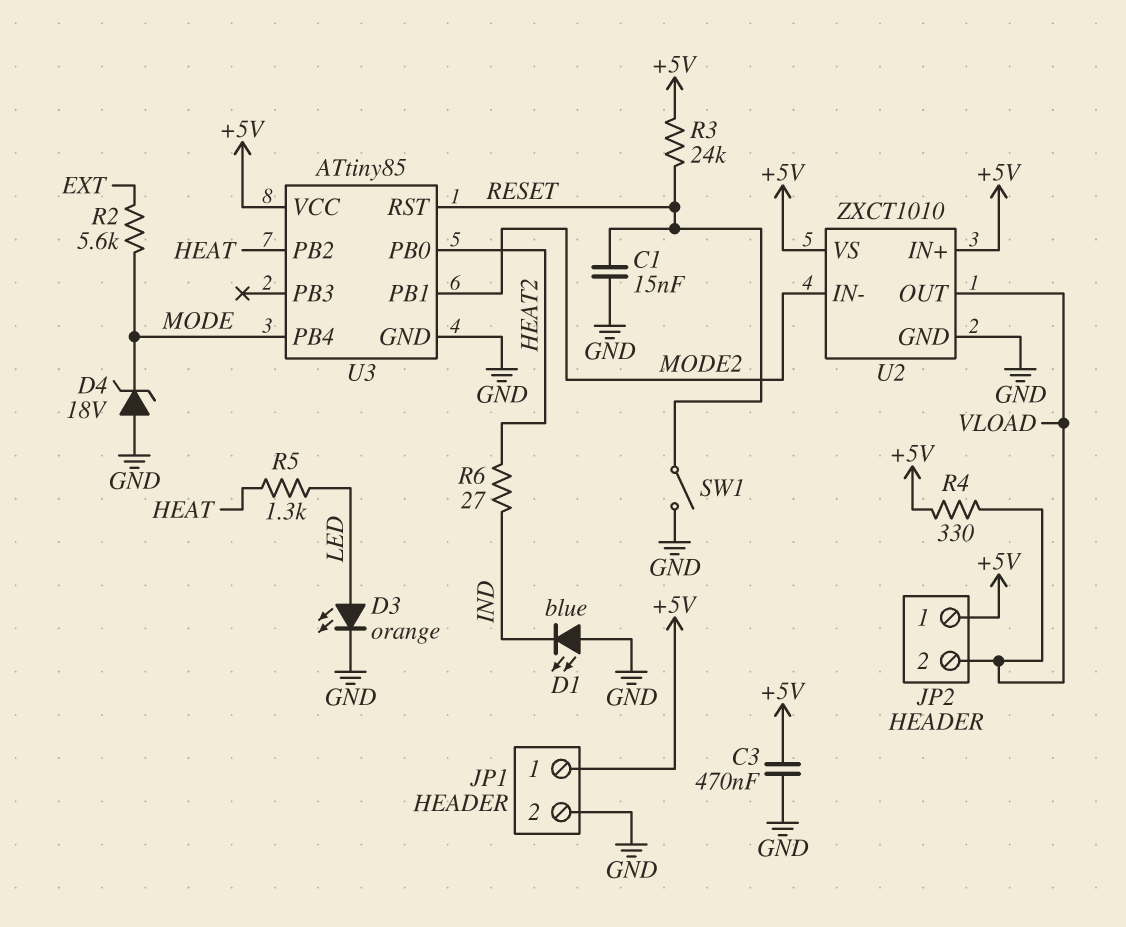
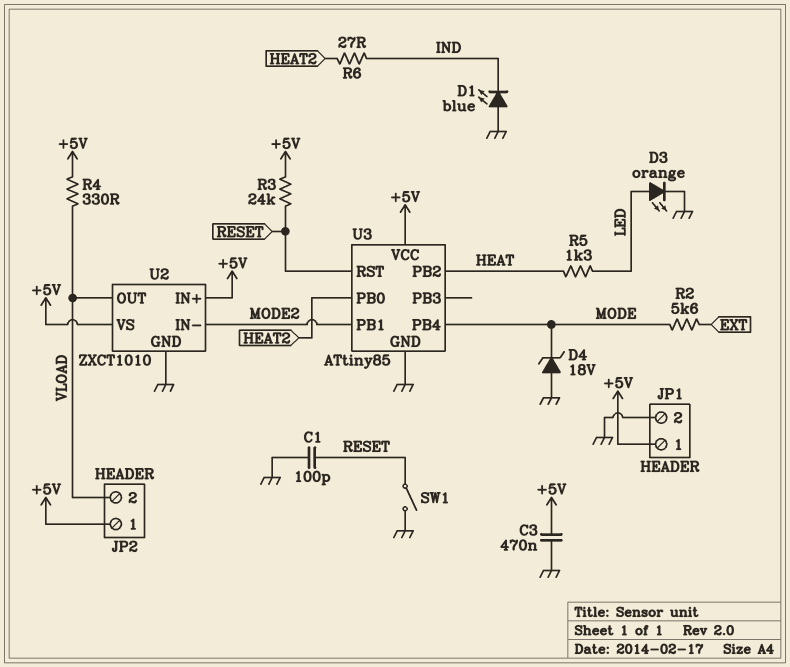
C1: 15nF (GND, RESET) -> 100pF (GND, RESET)

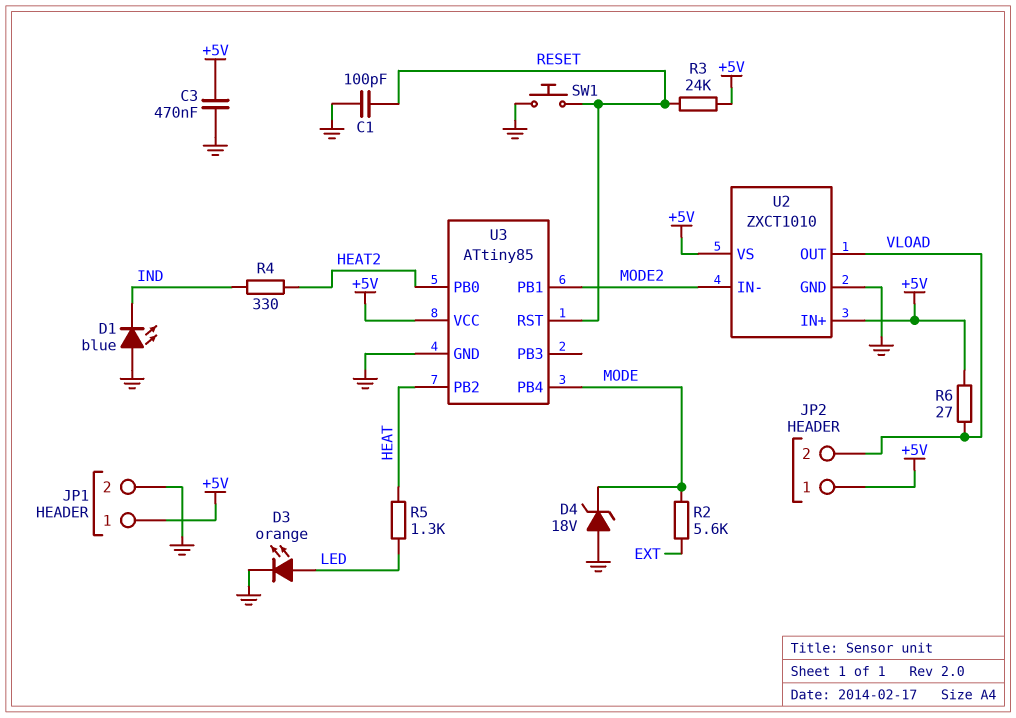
R4: 330 (+5V, VLOAD) -> 330 (HEAT2, IND)
R6: 27 (HEAT2, IND) -> 27 (+5V, VLOAD)
SW1: switch (GND, RESET) -> button (GND, RESET)

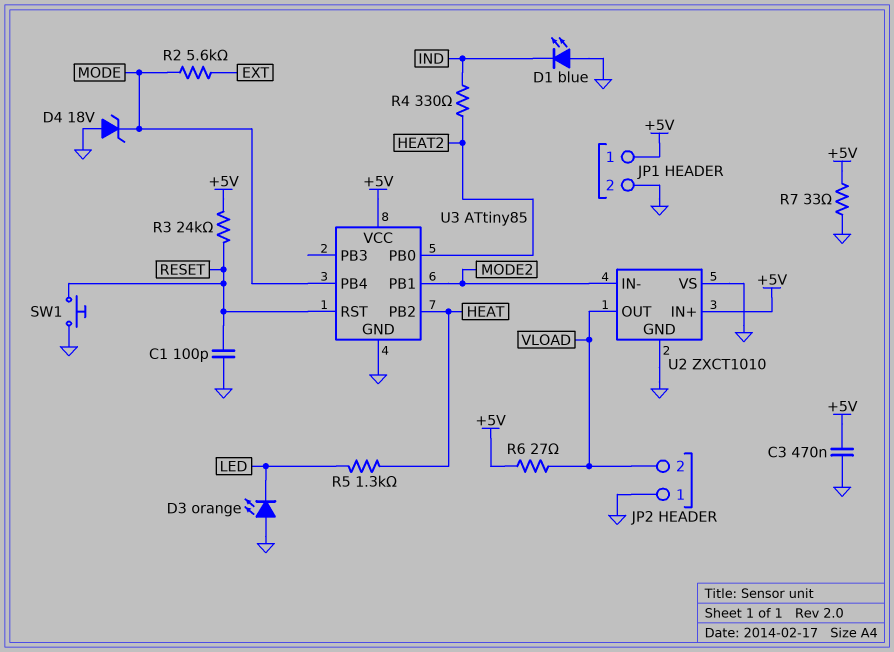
D3: LED orange (A LED, K GND) -> LED orange (A GND, K LED)
JP2 pin 1: +5V -> GND
R7: none -> 33 (+5V, GND)
U2 pin VS: +5V -> GND

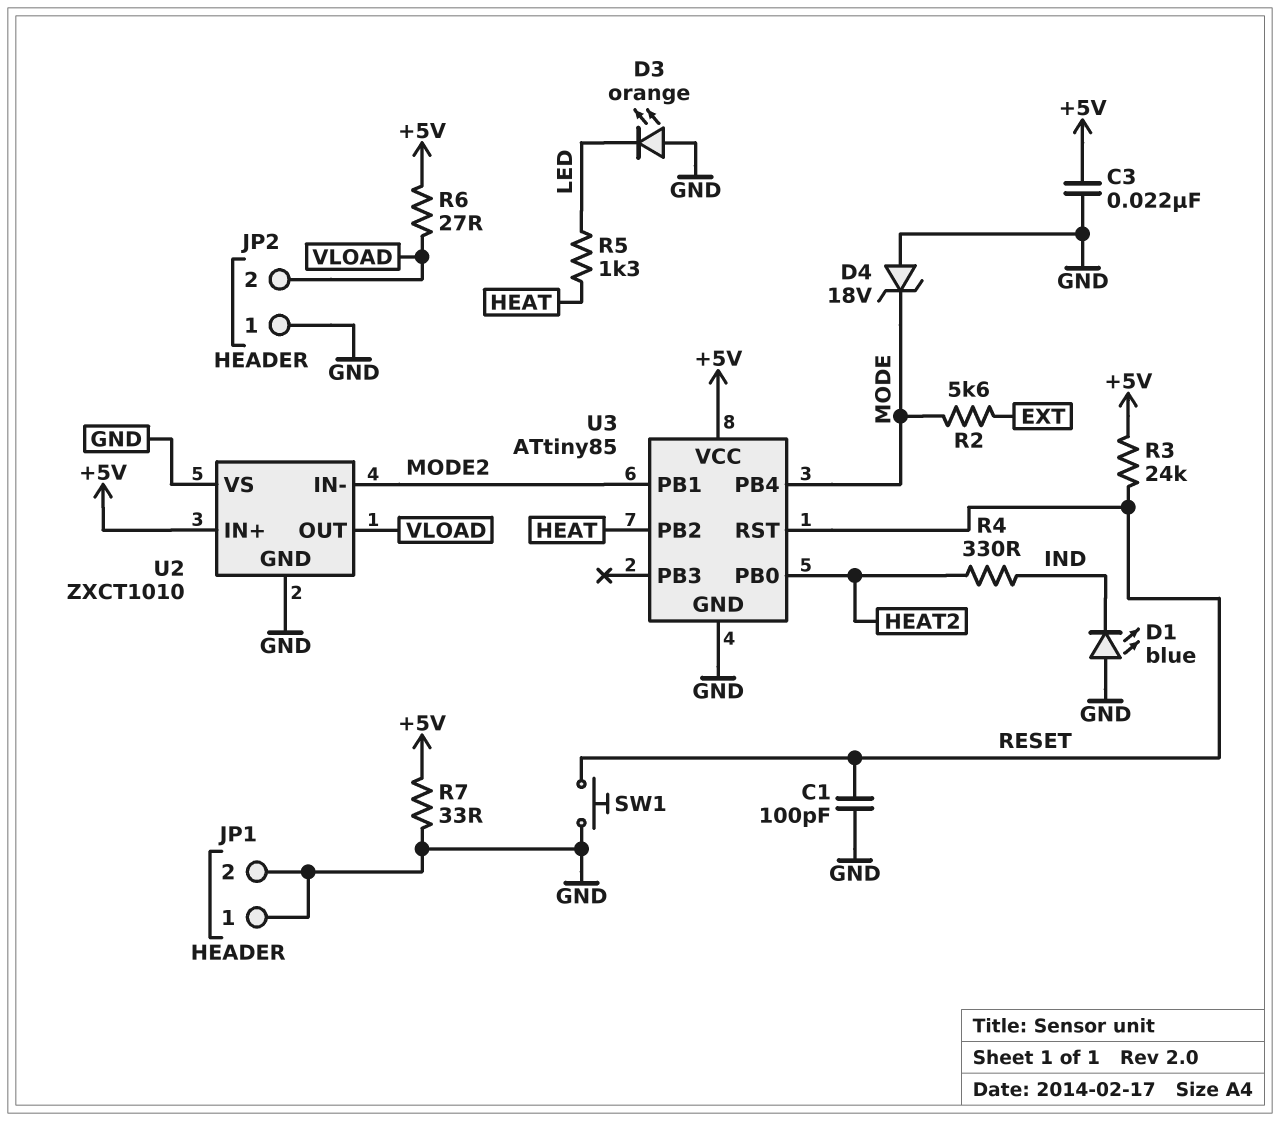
C3: 470nF (+5V, GND) -> 22nF (+5V, GND)
JP1 pin 1: +5V -> GND

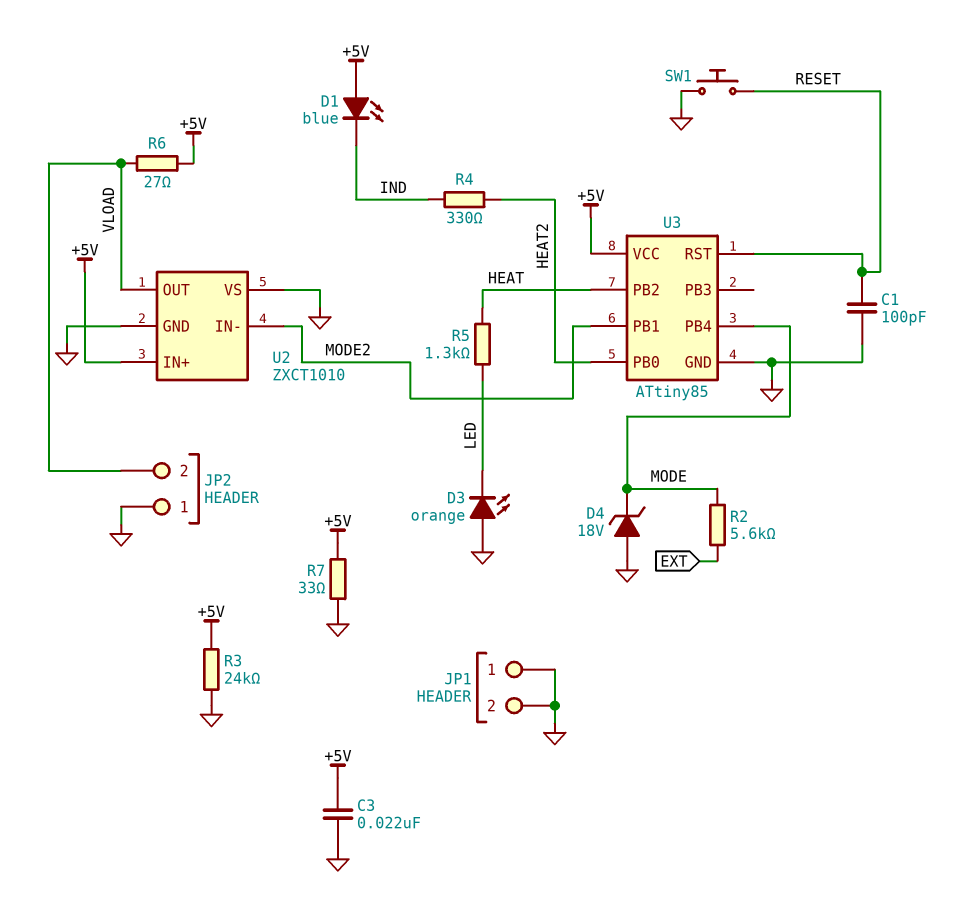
D1: LED blue (A GND, K IND) -> LED blue (A +5V, K IND)
R3: 24k (+5V, RESET) -> 24k (+5V, GND)

